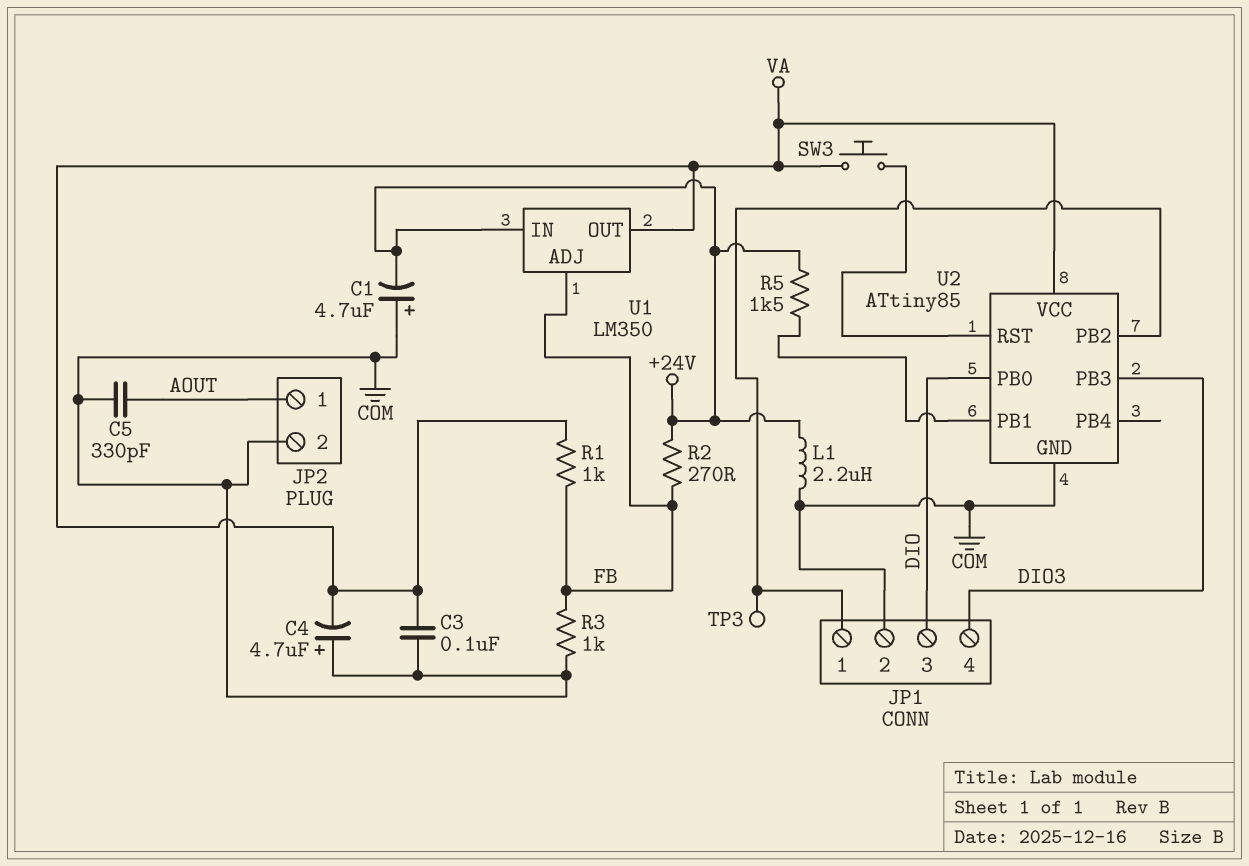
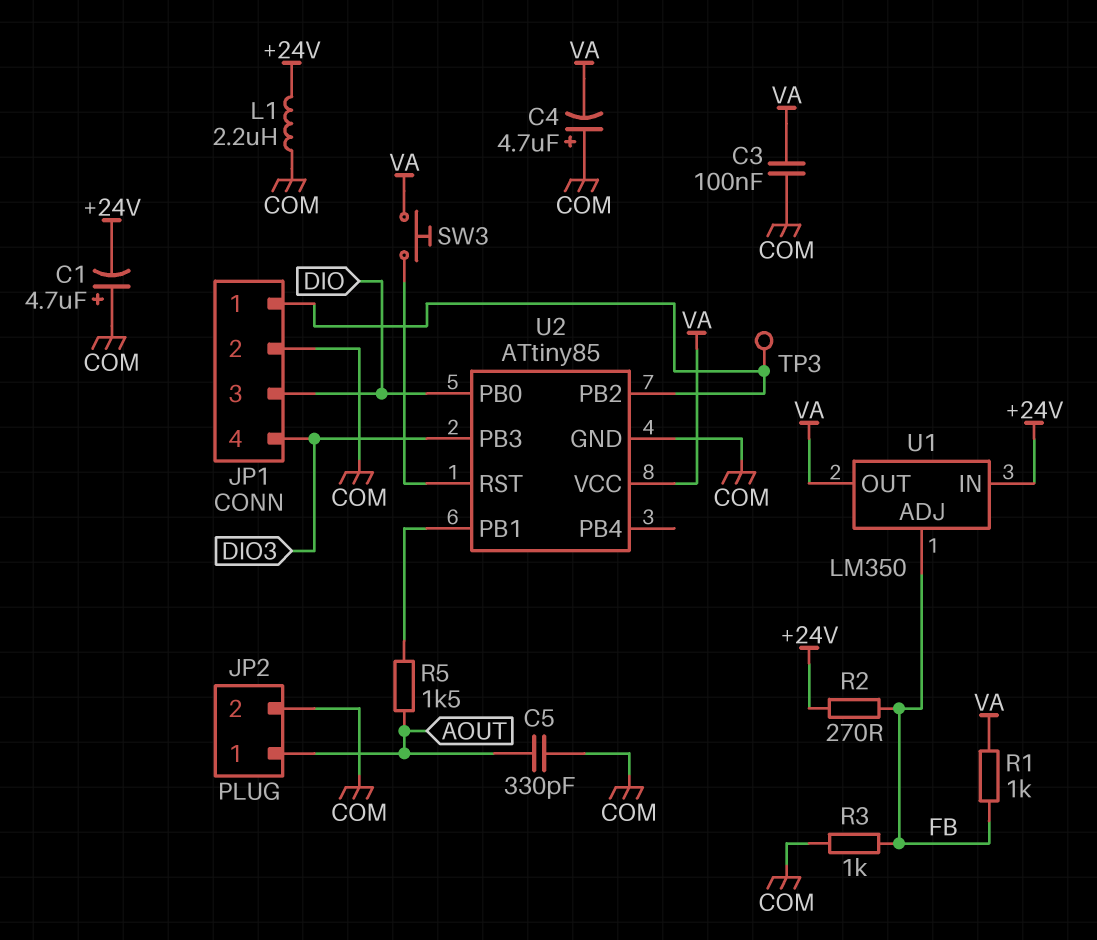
R5: 1.5k (+24V, U2/PB1) -> 1.5k (AOUT, U2/PB1)

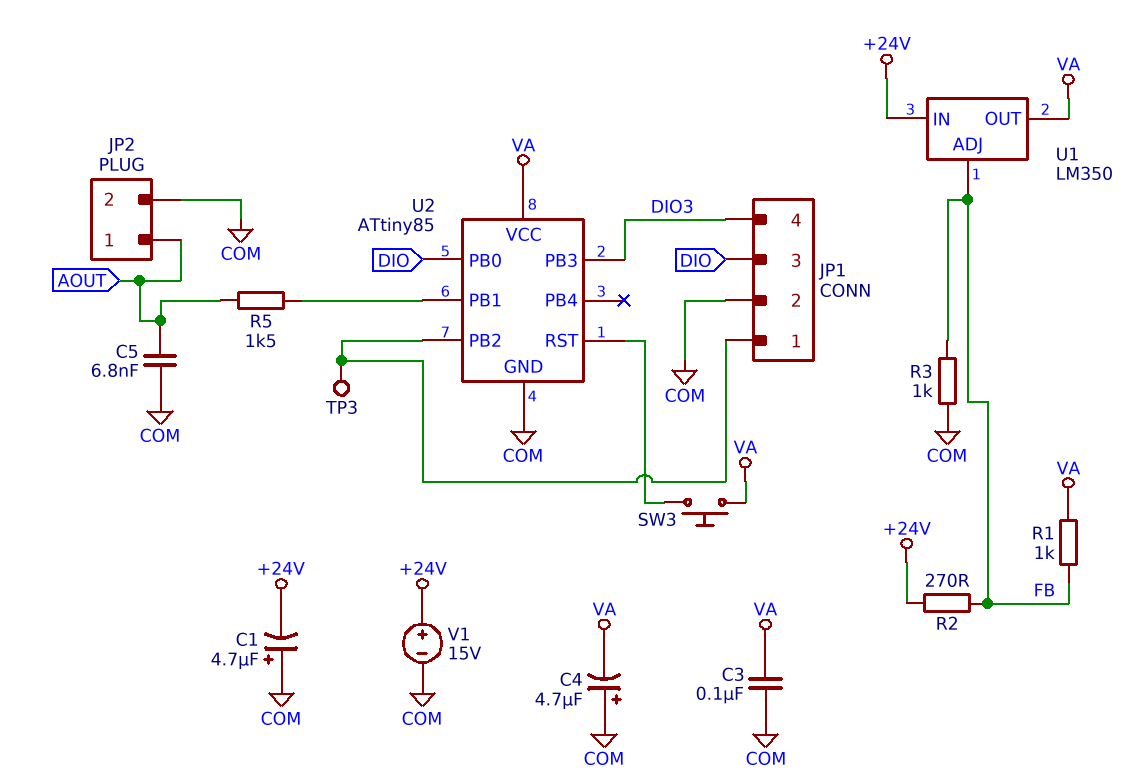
C5: 330pF (AOUT, COM) -> 6.8nF (AOUT, COM)
L1: 2.2uH (+24V, COM) -> none
V1: none -> 15V (plus +24V, minus COM)

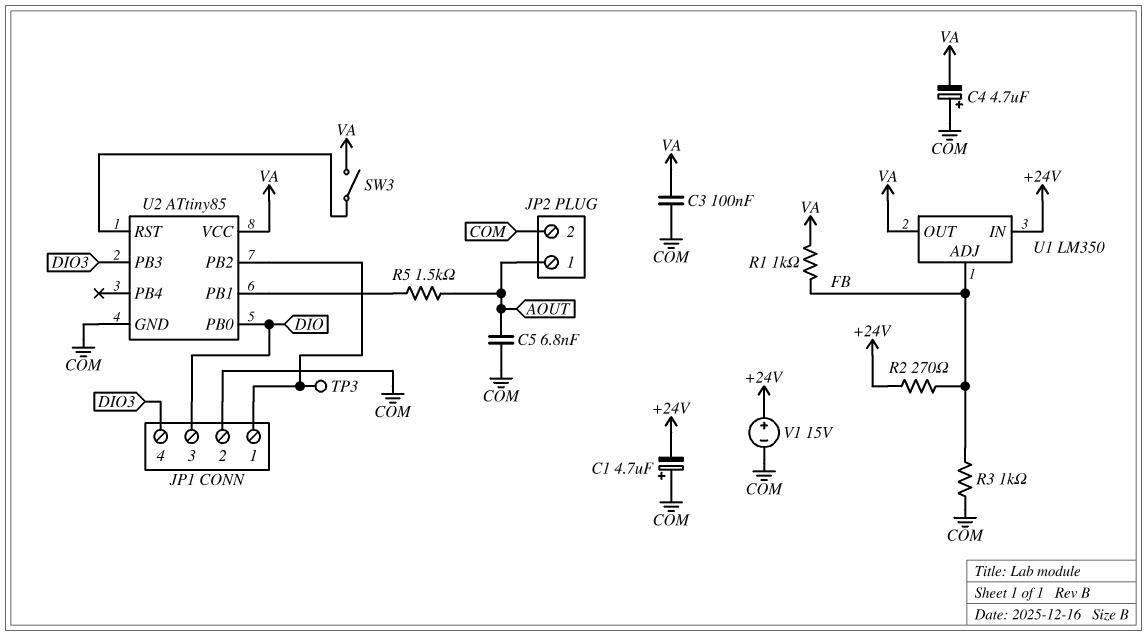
SW3: button (U2/RST, VA) -> switch (U2/RST, VA)

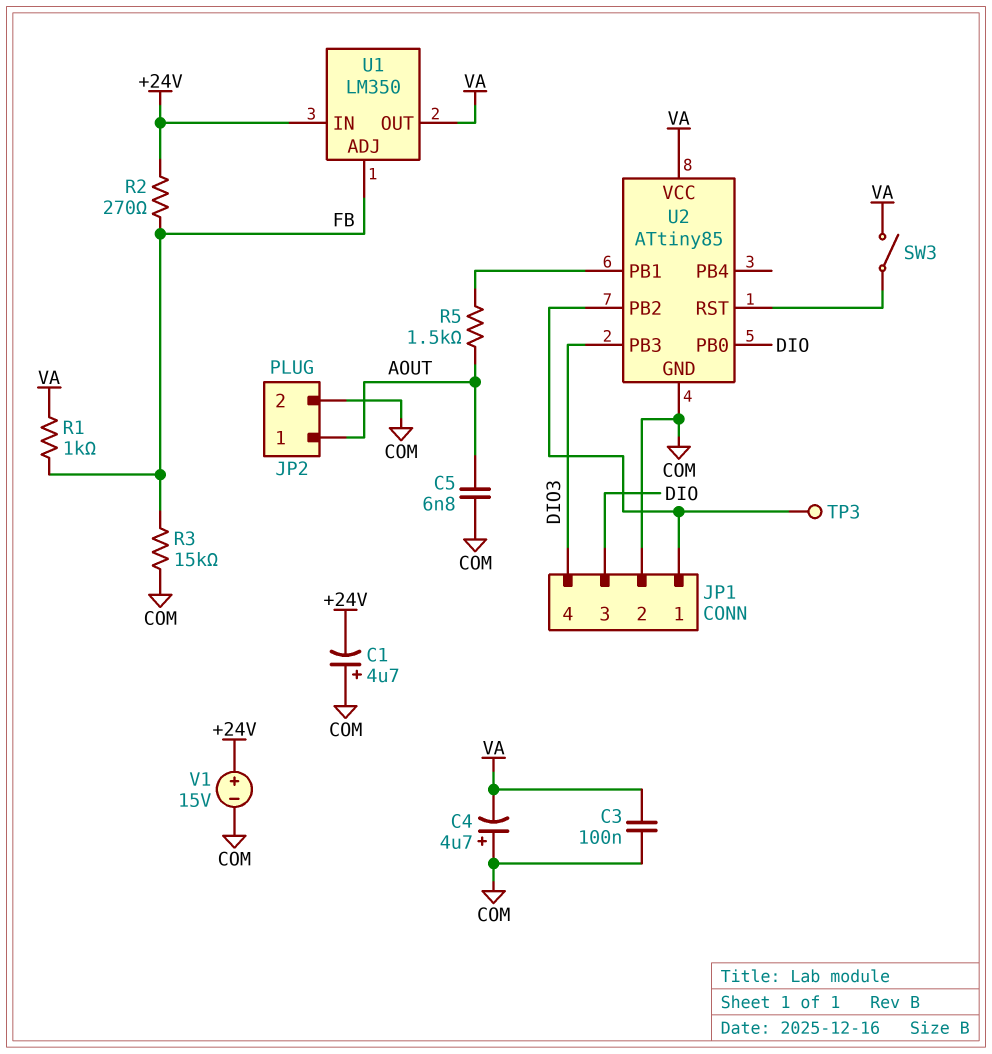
R3: 1k (COM, FB) -> 15k (COM, FB)

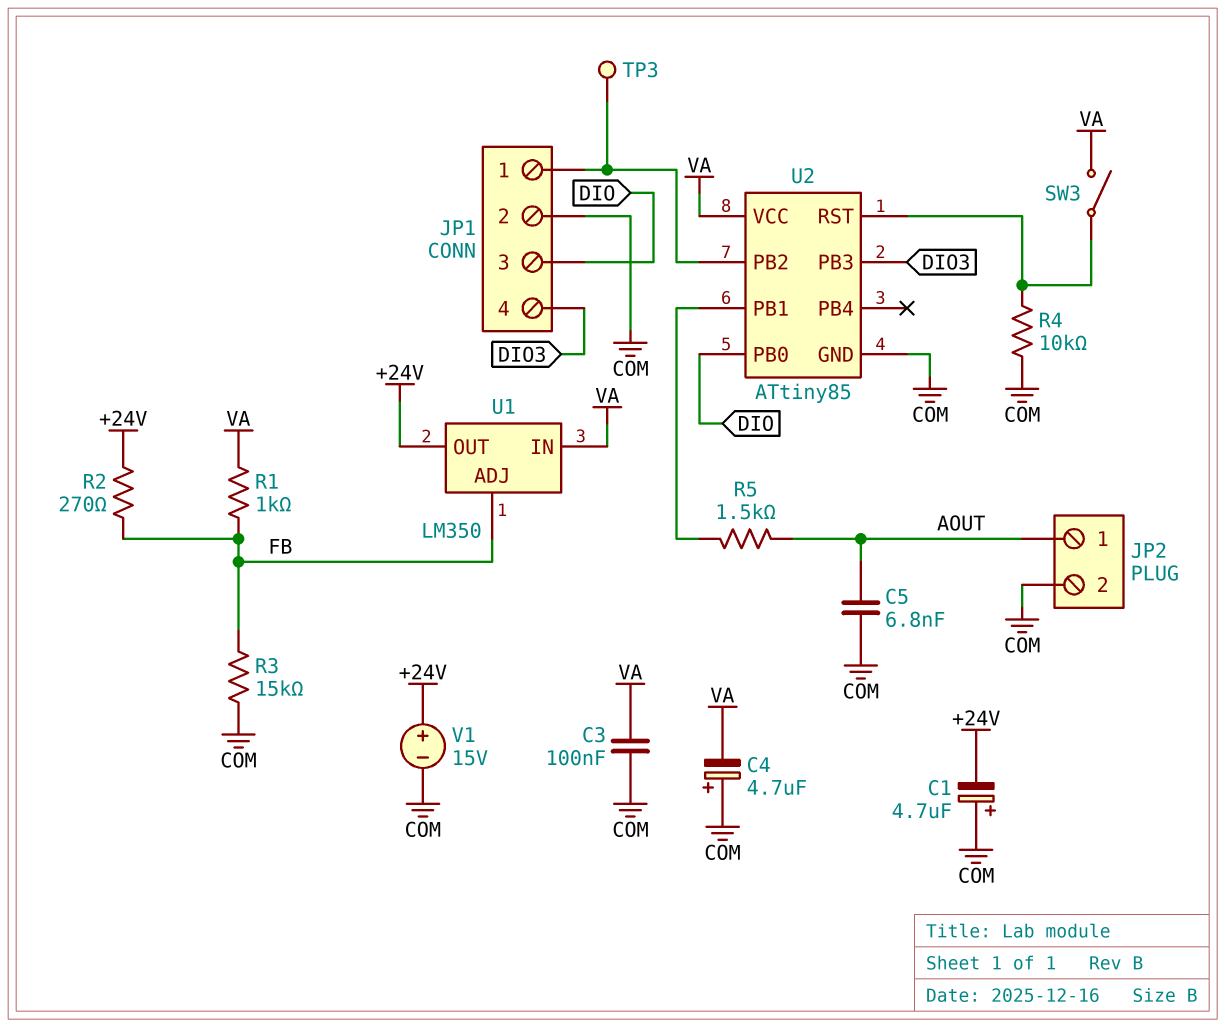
R4: none -> 10k (COM, U2/RST)
U1 pin IN: +24V -> VA
U1 pin OUT: VA -> +24V

